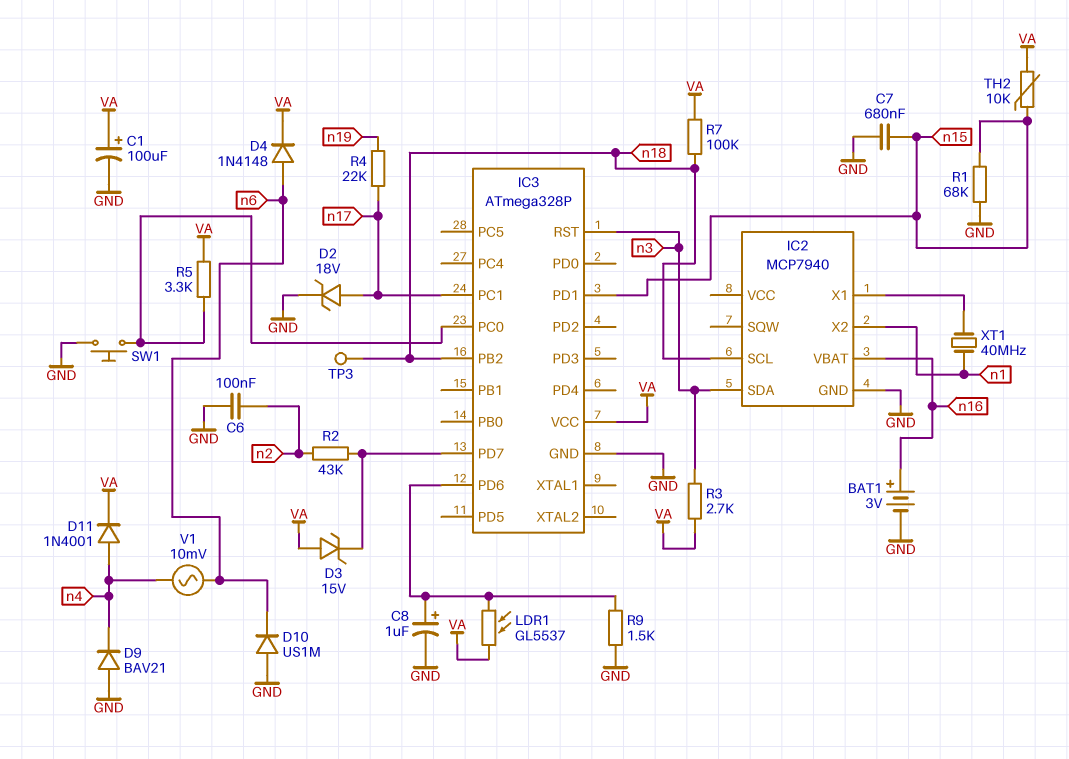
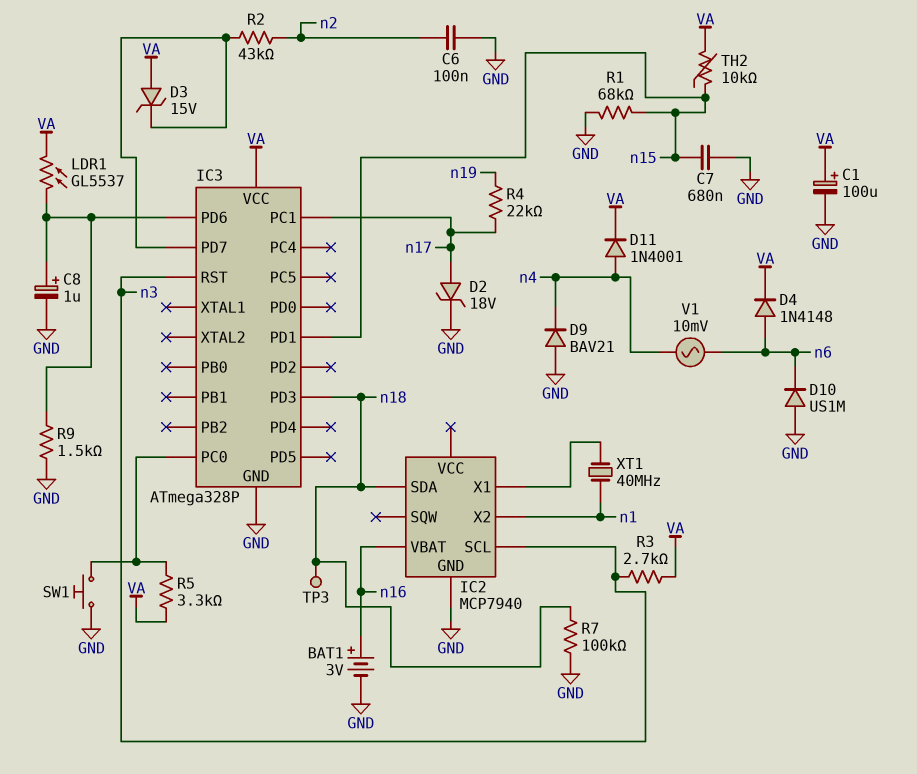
IC2 pin SCL: n18 -> n3
IC2 pin SDA: n3 -> n18
IC3 pin PB2: n18 -> none
IC3 pin PD3: none -> n18
R7: 100k (VA, n18) -> 100k (GND, n18)

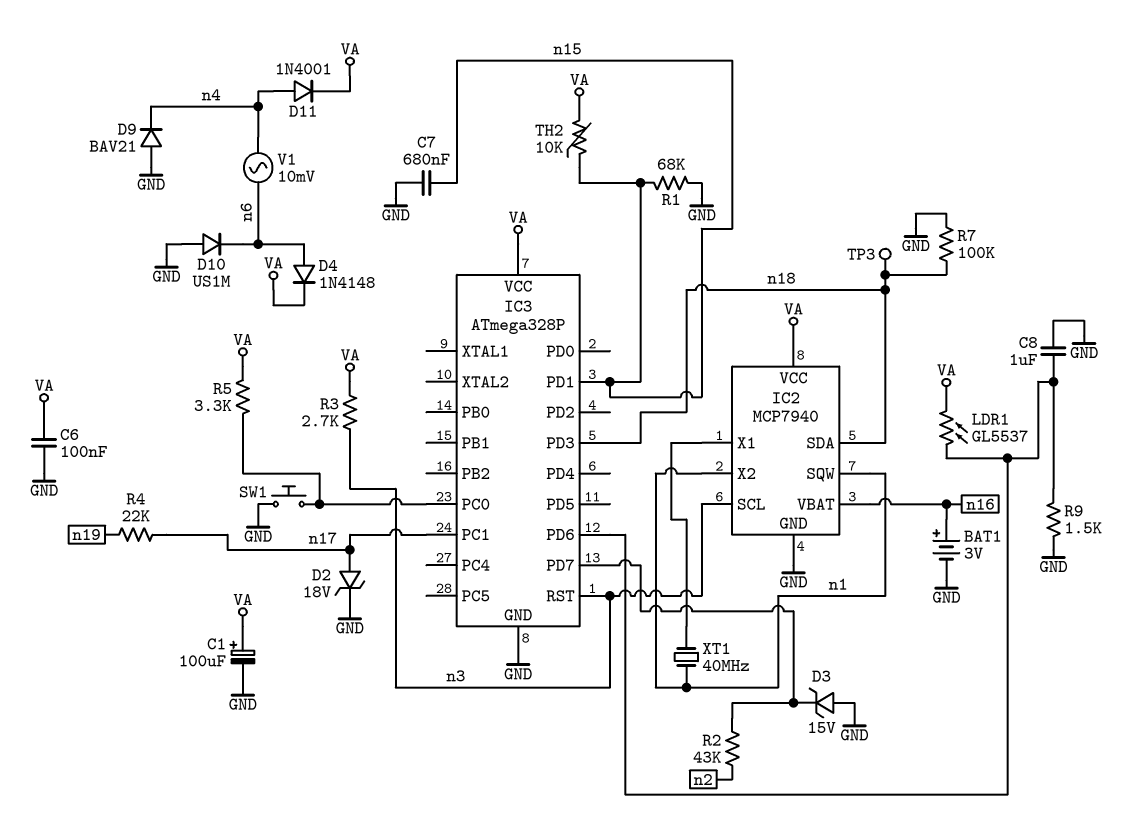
C6: 100nF (GND, n2) -> 100nF (GND, VA)
C8: 1uF (plus IC3/PD6, minus GND) -> 1uF (GND, IC3/PD6)
D3: zener 15V (A VA, K IC3/PD7) -> zener 15V (A GND, K IC3/PD7)
IC2 pin SQW: none -> n1
IC2 pin VCC: none -> VA

